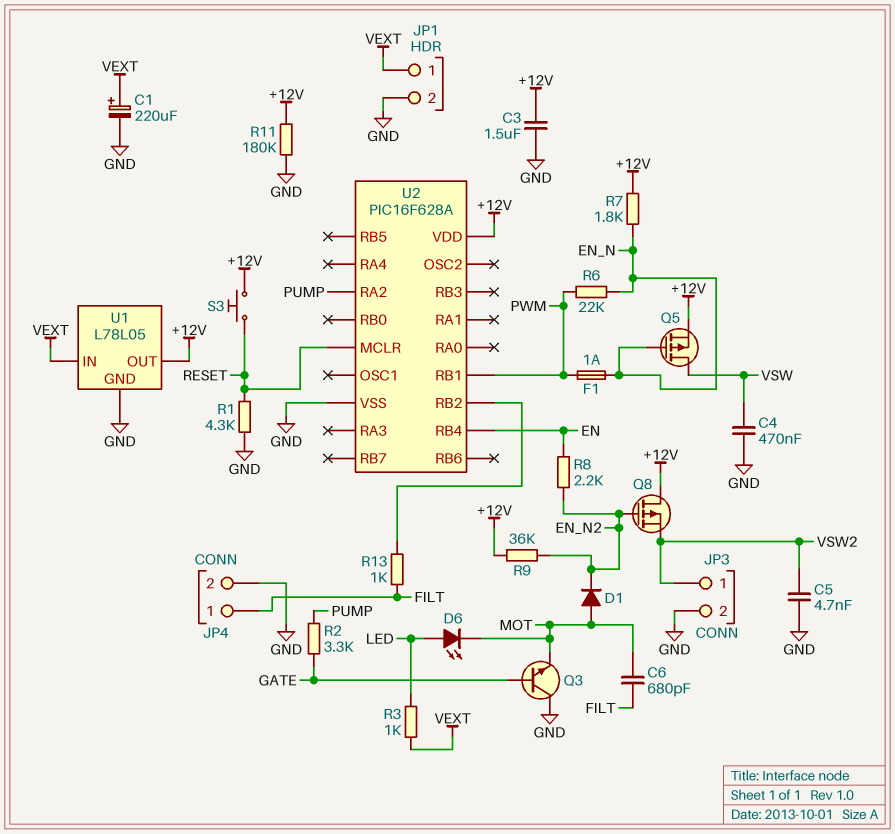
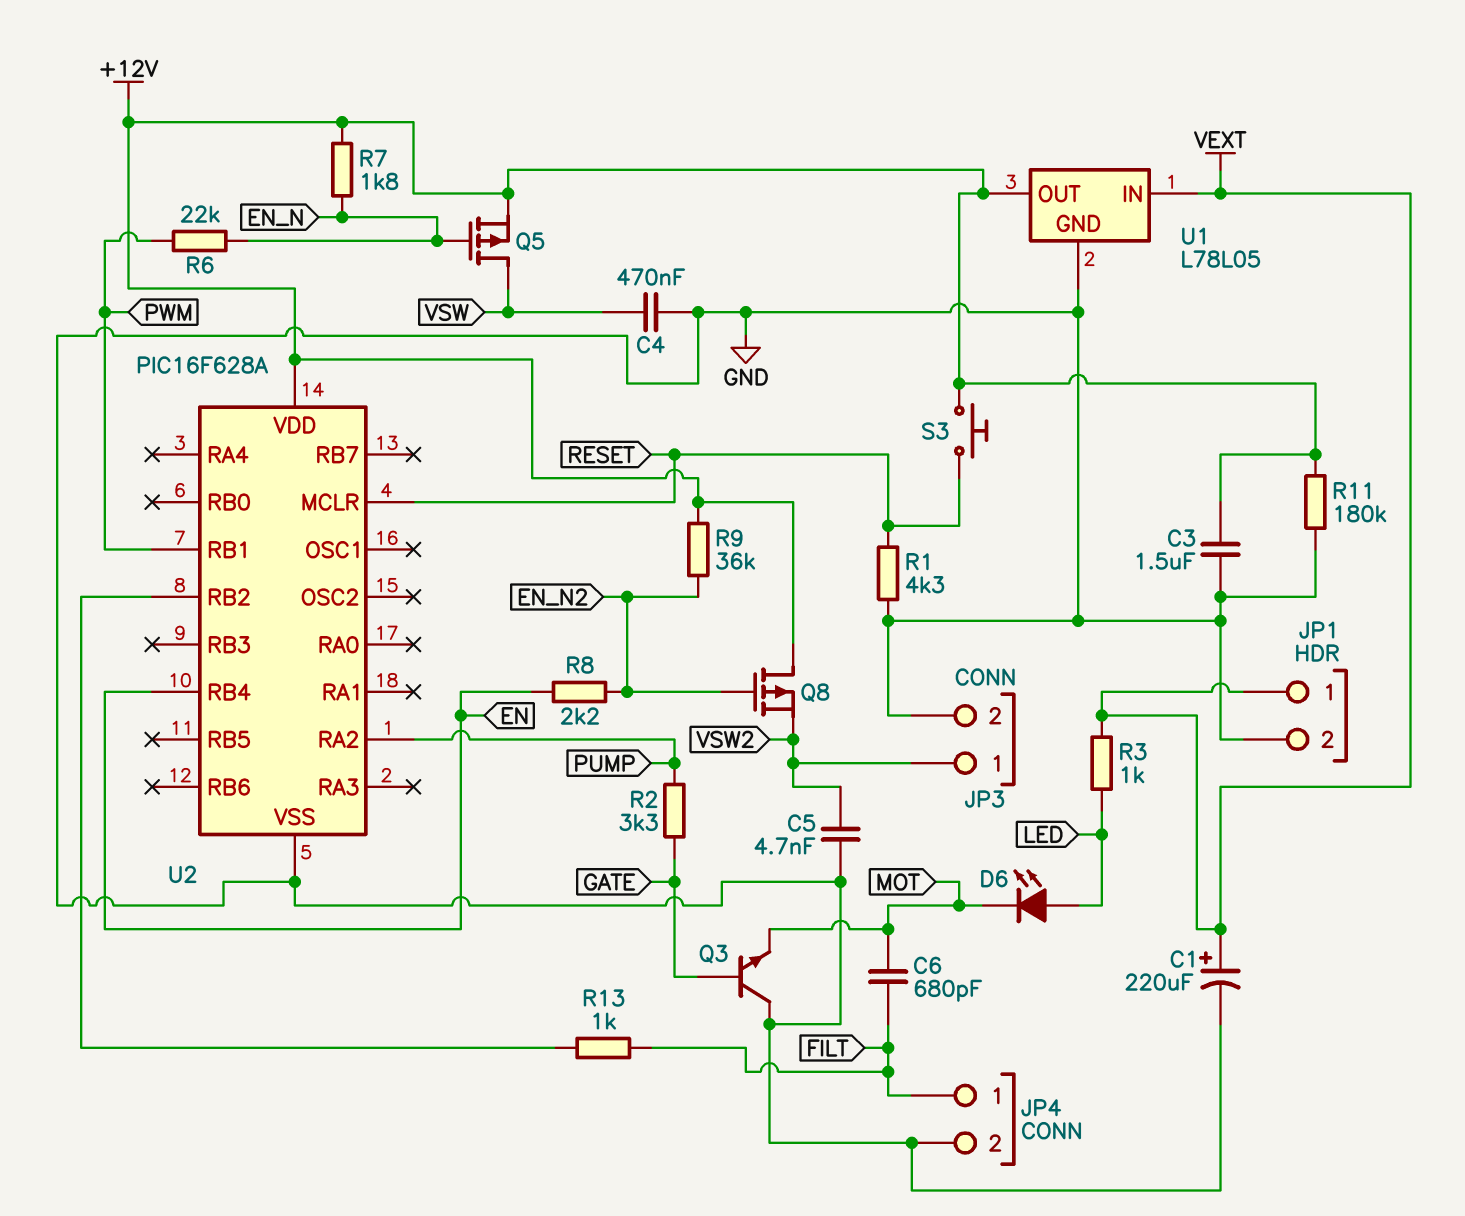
D1: diode (A MOT, K EN_N2) -> none
F1: 1A (EN_N, PWM) -> none

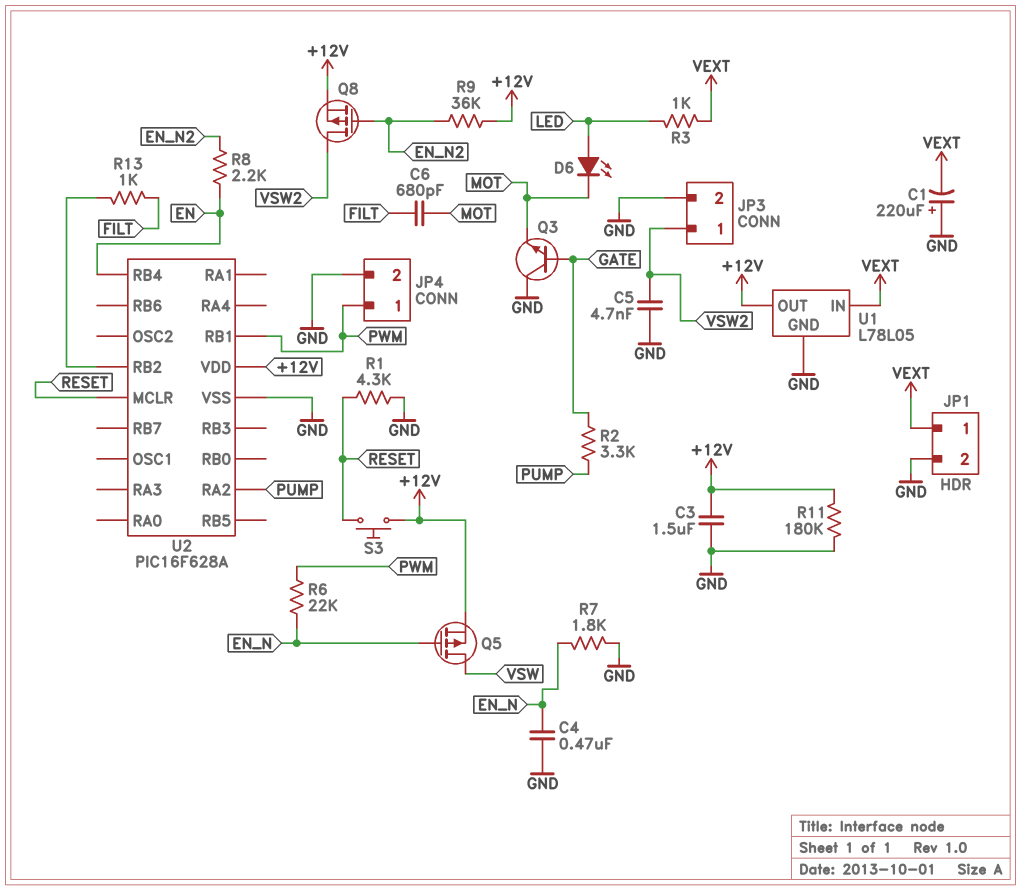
C1: 220uF (plus VEXT, minus GND) -> 220uF (plus GND, minus VEXT)
C4: 470nF (GND, VSW) -> 470nF (EN_N, GND)
JP4 pin 1: FILT -> PWM
Q8: PMOS (G EN_N2, D +12V, S VSW2) -> PMOS (G EN_N2, D VSW2, S +12V)
R7: 1.8k (+12V, EN_N) -> 1.8k (EN_N, GND)

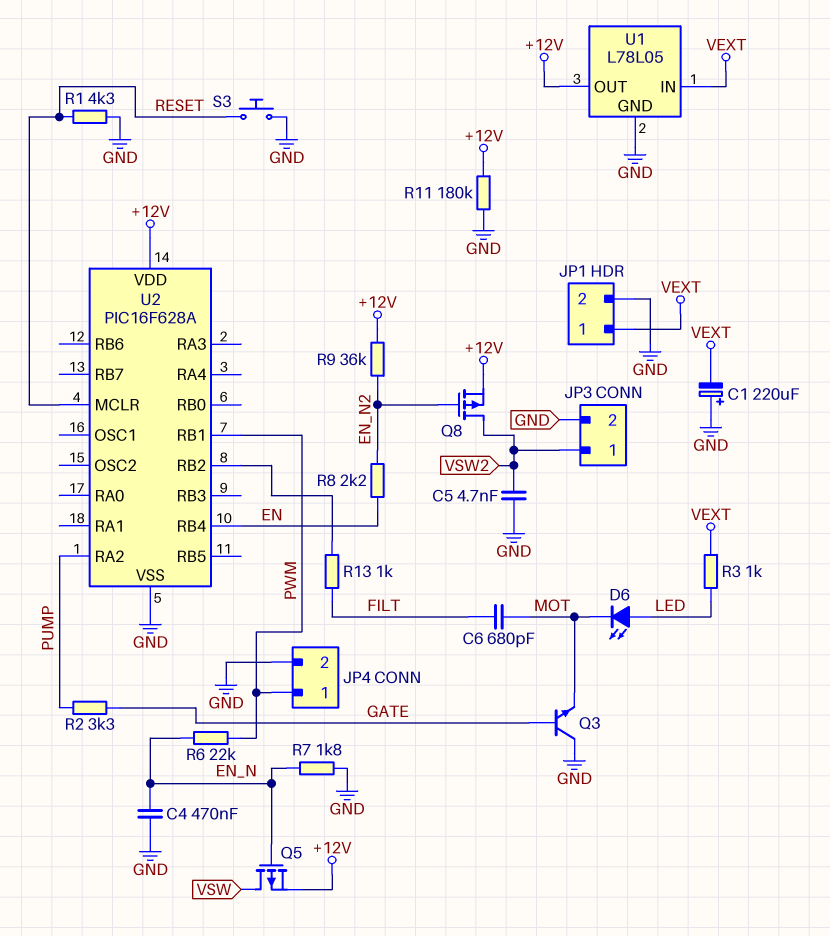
C3: 1.5uF (+12V, GND) -> none
S3: button (+12V, RESET) -> button (GND, RESET)

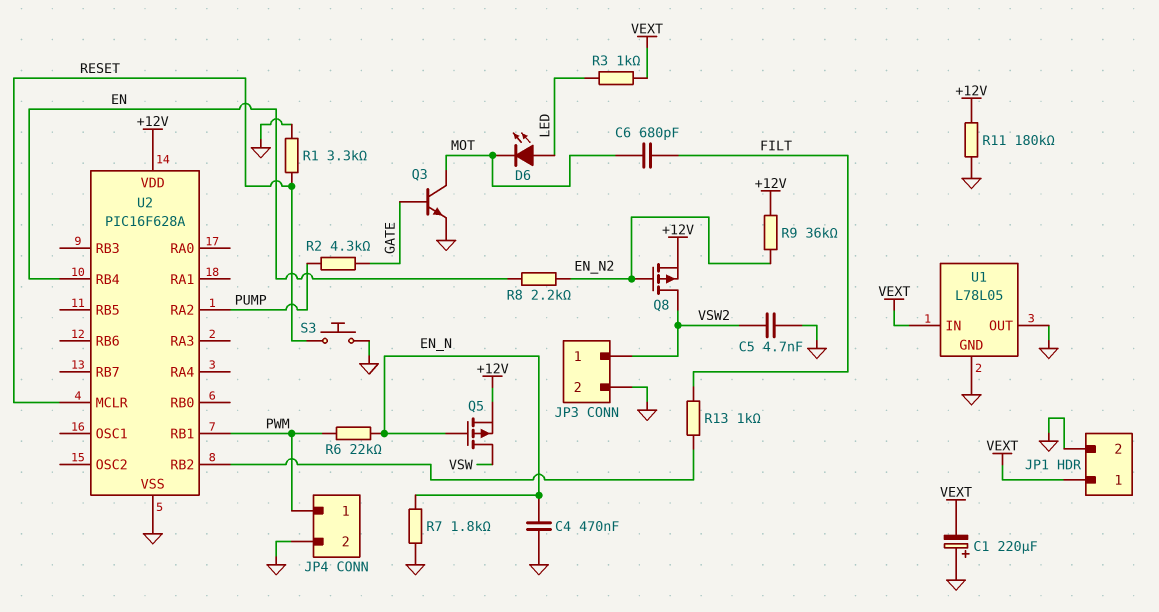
Q3: NPN (B GATE, C GND, E MOT) -> NPN (B GATE, C MOT, E GND)
R1: 4.3k (GND, RESET) -> 3.3k (GND, RESET)
R2: 3.3k (GATE, PUMP) -> 4.3k (GATE, PUMP)
U1 pin OUT: +12V -> GND

